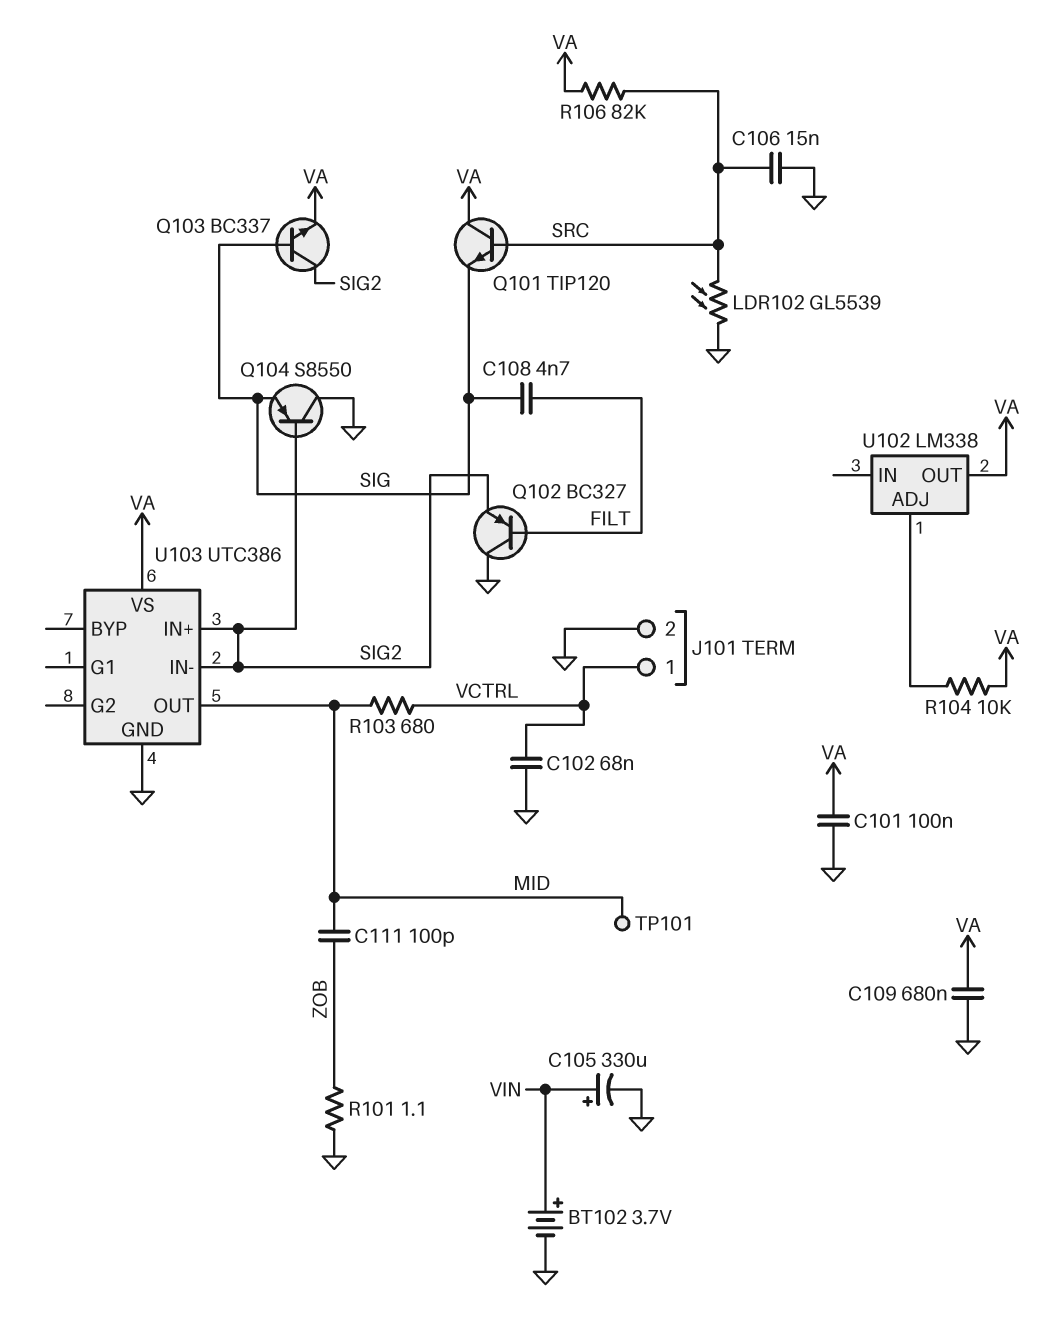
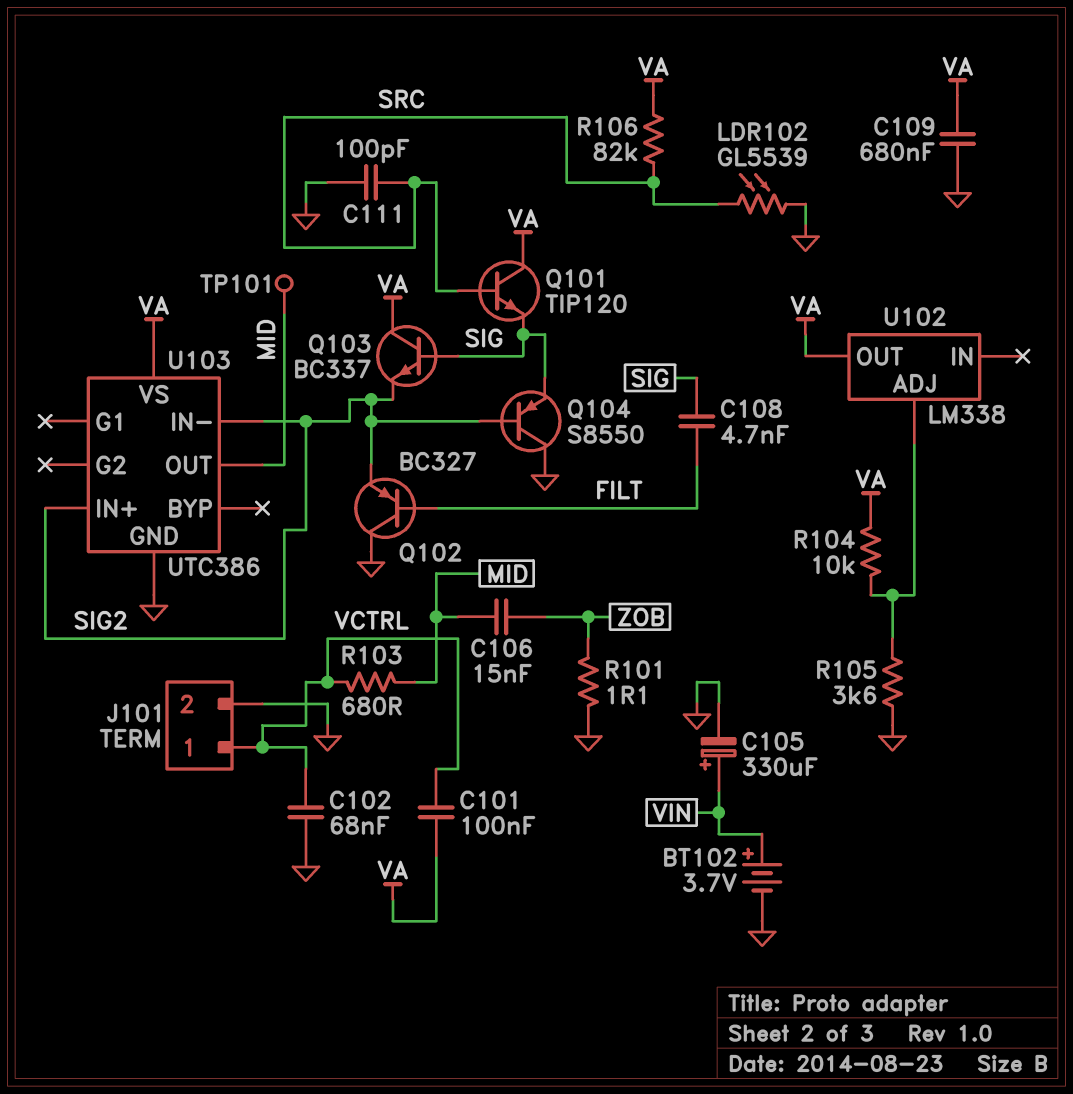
C101: 100nF (GND, VA) -> 100nF (VA, VCTRL)
C106: 15nF (GND, SRC) -> 15nF (MID, ZOB)
C111: 100pF (MID, ZOB) -> 100pF (GND, SRC)
Q103: NPN BC337 (B SIG, C SIG2, E VA) -> NPN BC337 (B SIG, C VA, E SIG2)
R105: none -> 3.6k (GND, U102/ADJ)

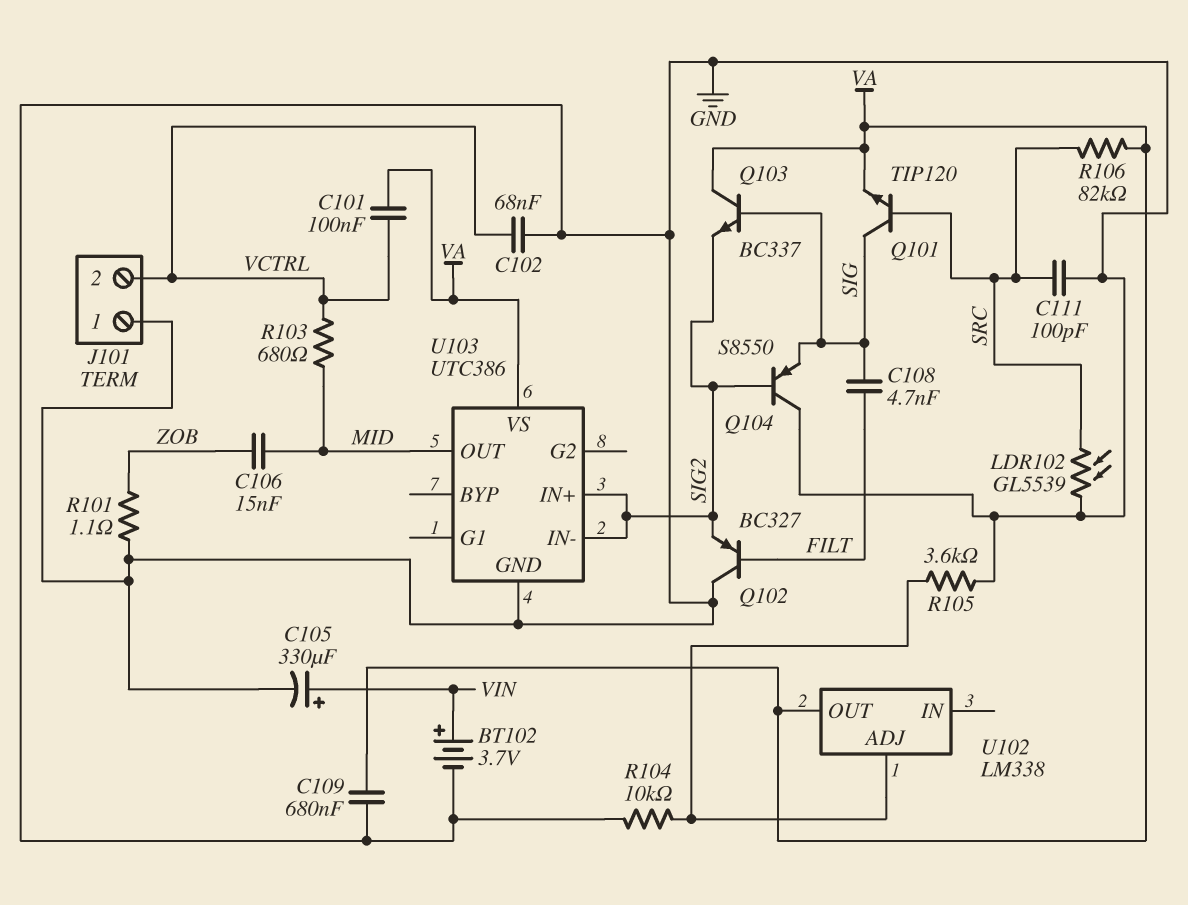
J101 pin 1: VCTRL -> GND
J101 pin 2: GND -> VCTRL
Q101: NPN TIP120 (B SRC, C VA, E SIG) -> NPN TIP120 (B SRC, C SIG, E VA)
R104: 10k (U102/ADJ, VA) -> 10k (GND, U102/ADJ)
TP101: test point (MID) -> none

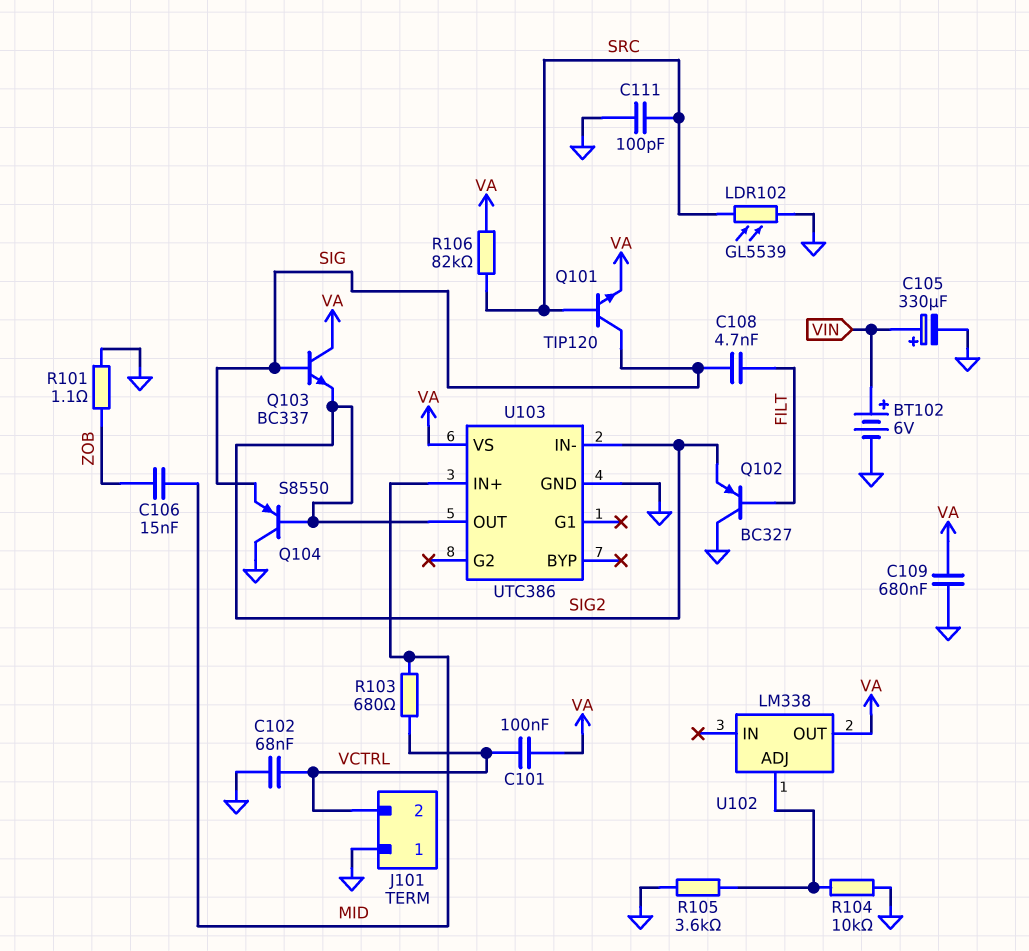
BT102: 3.7V (plus VIN, minus GND) -> 6V (plus VIN, minus GND)
U103 pin IN+: SIG2 -> MID
U103 pin OUT: MID -> SIG2

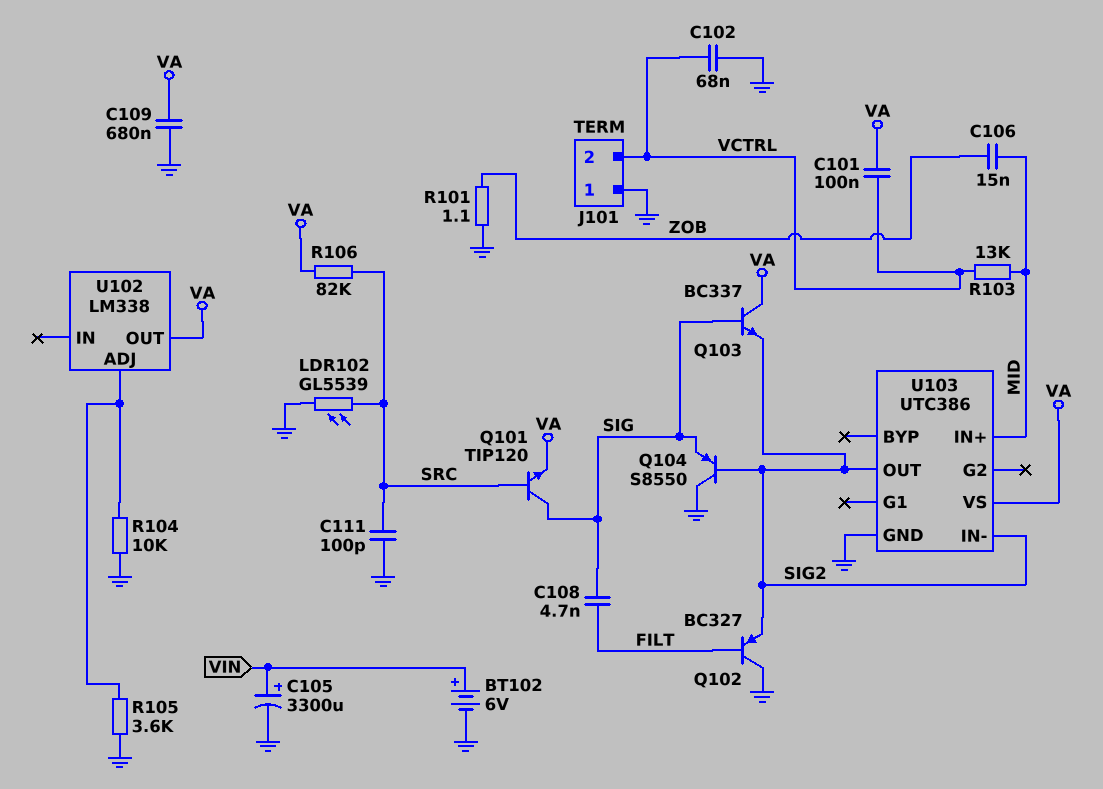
C105: 330uF (plus VIN, minus GND) -> 3300uF (plus VIN, minus GND)
R103: 680 (MID, VCTRL) -> 13k (MID, VCTRL)

